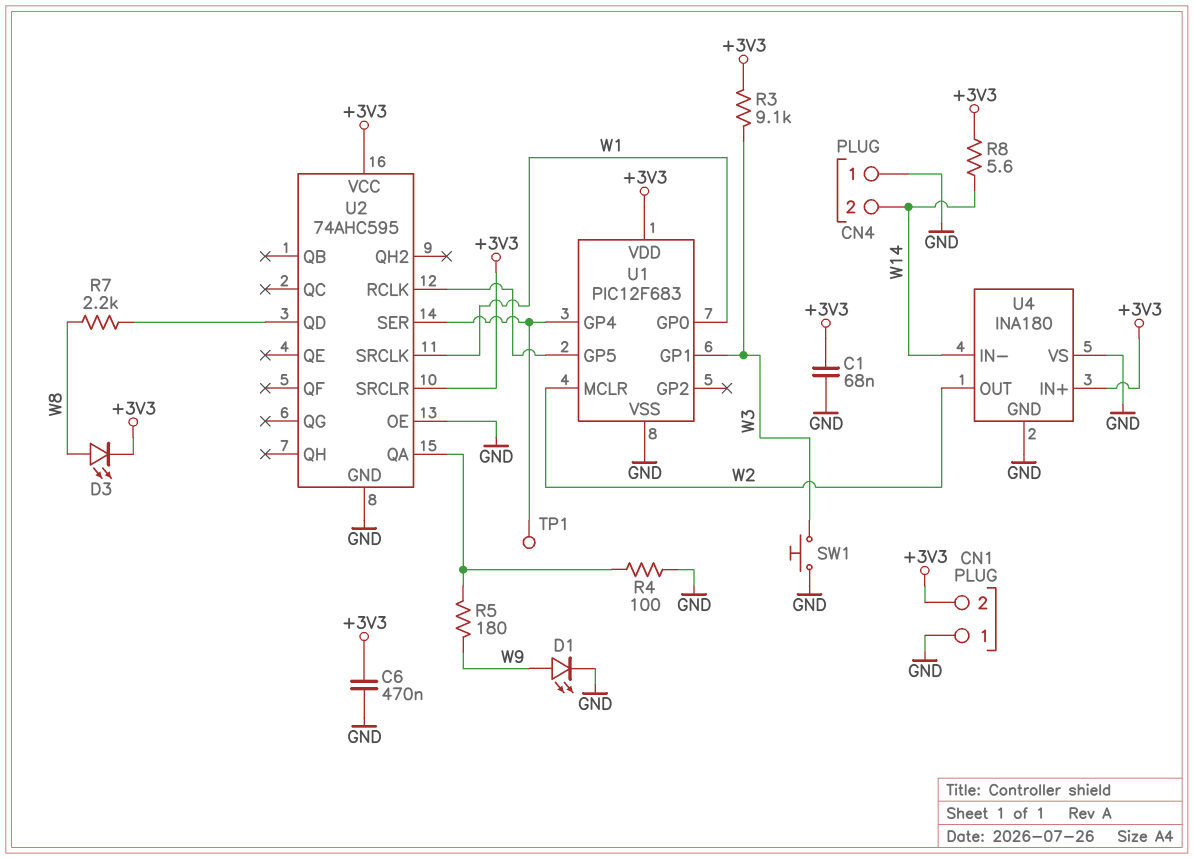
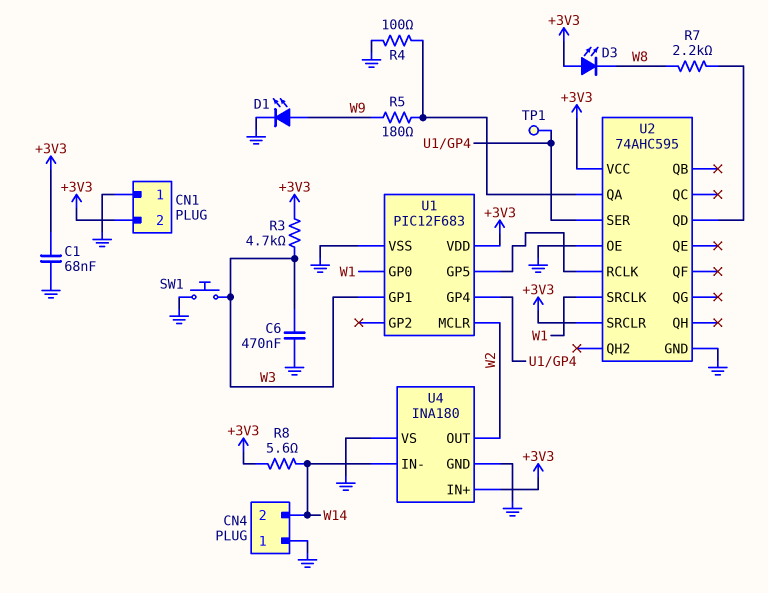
C6: 470nF (+3V3, GND) -> 470nF (GND, W3)
D3: LED (A W8, K +3V3) -> LED (A +3V3, K W8)
R3: 9.1k (+3V3, W3) -> 4.7k (+3V3, W3)

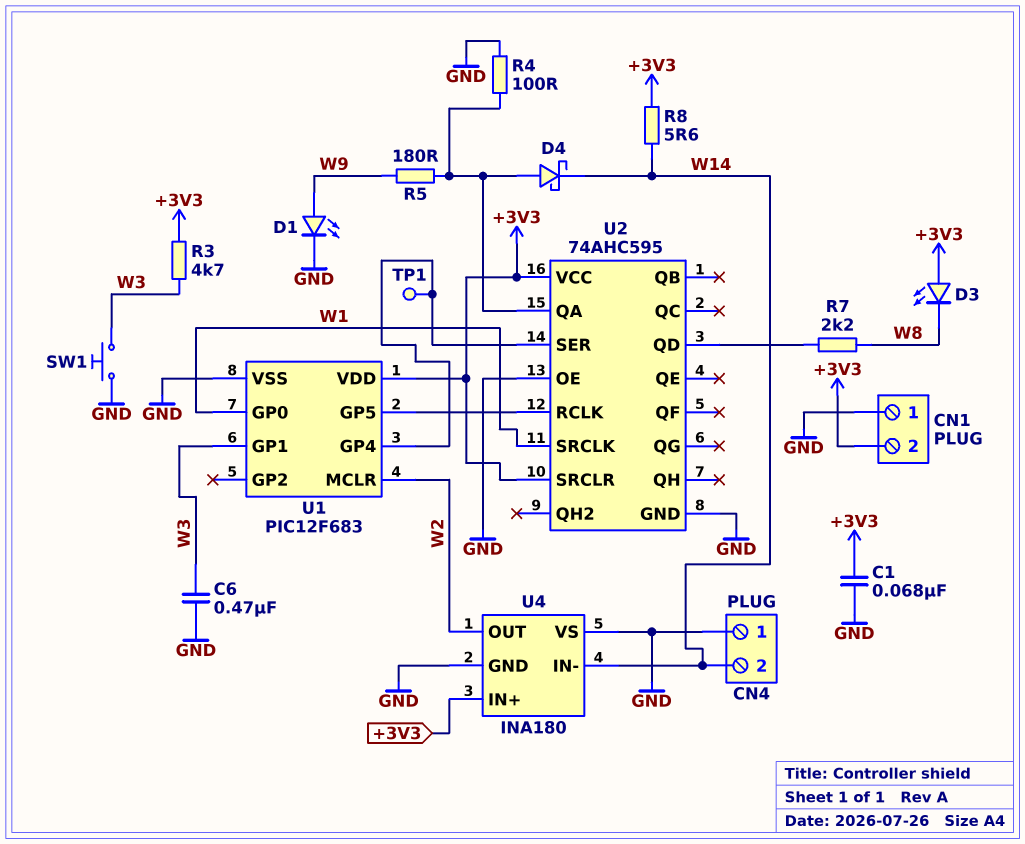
D4: none -> schottky (A U2/QA, K W14)

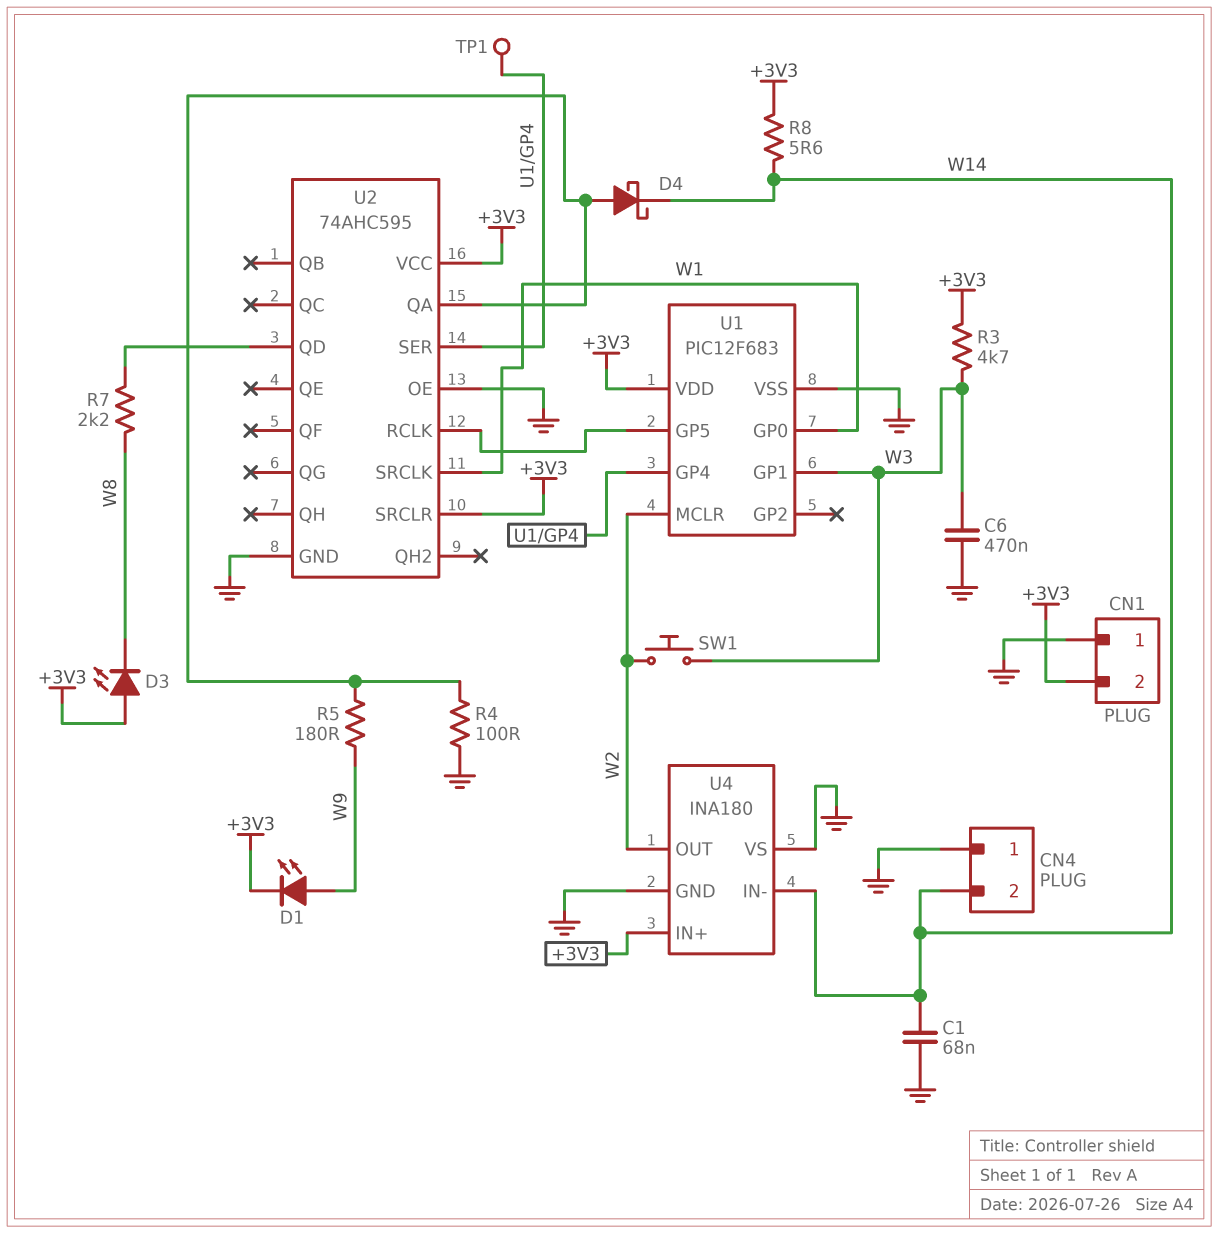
C1: 68nF (+3V3, GND) -> 68nF (GND, W14)
D1: LED (A W9, K GND) -> LED (A W9, K +3V3)
SW1: button (GND, W3) -> button (W2, W3)

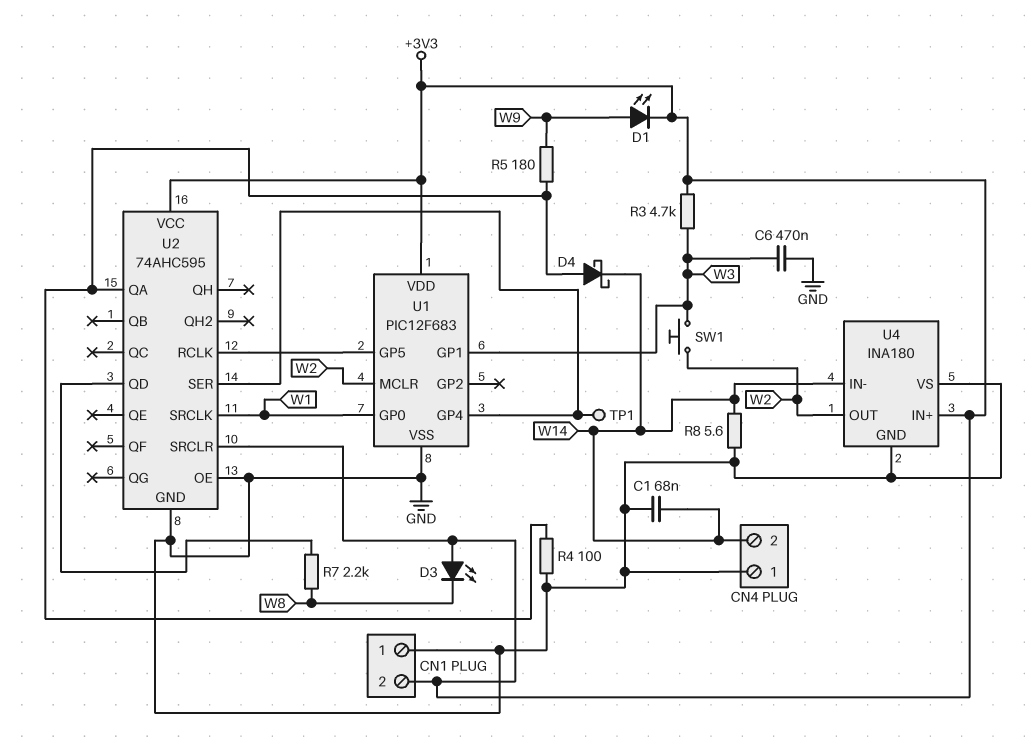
R8: 5.6 (+3V3, W14) -> 5.6 (GND, W14)

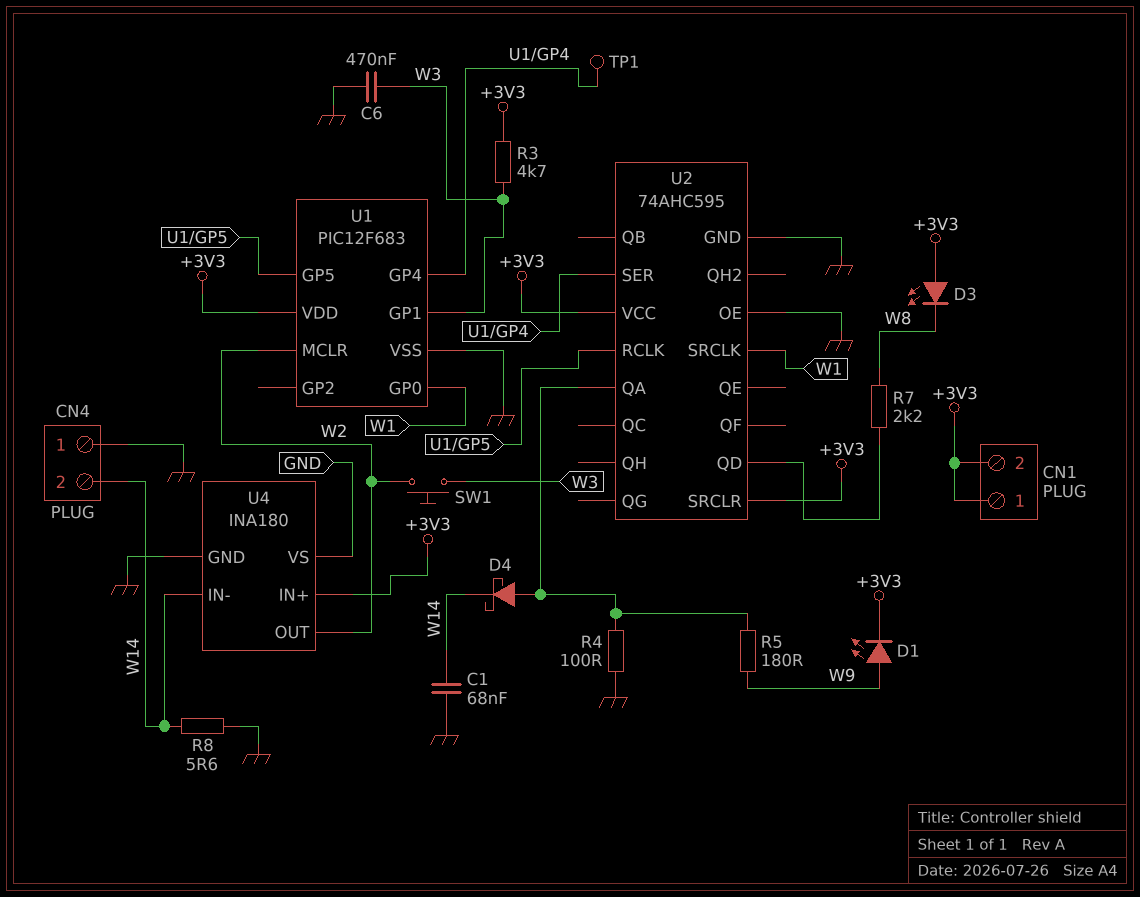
CN1 pin 1: GND -> +3V3

